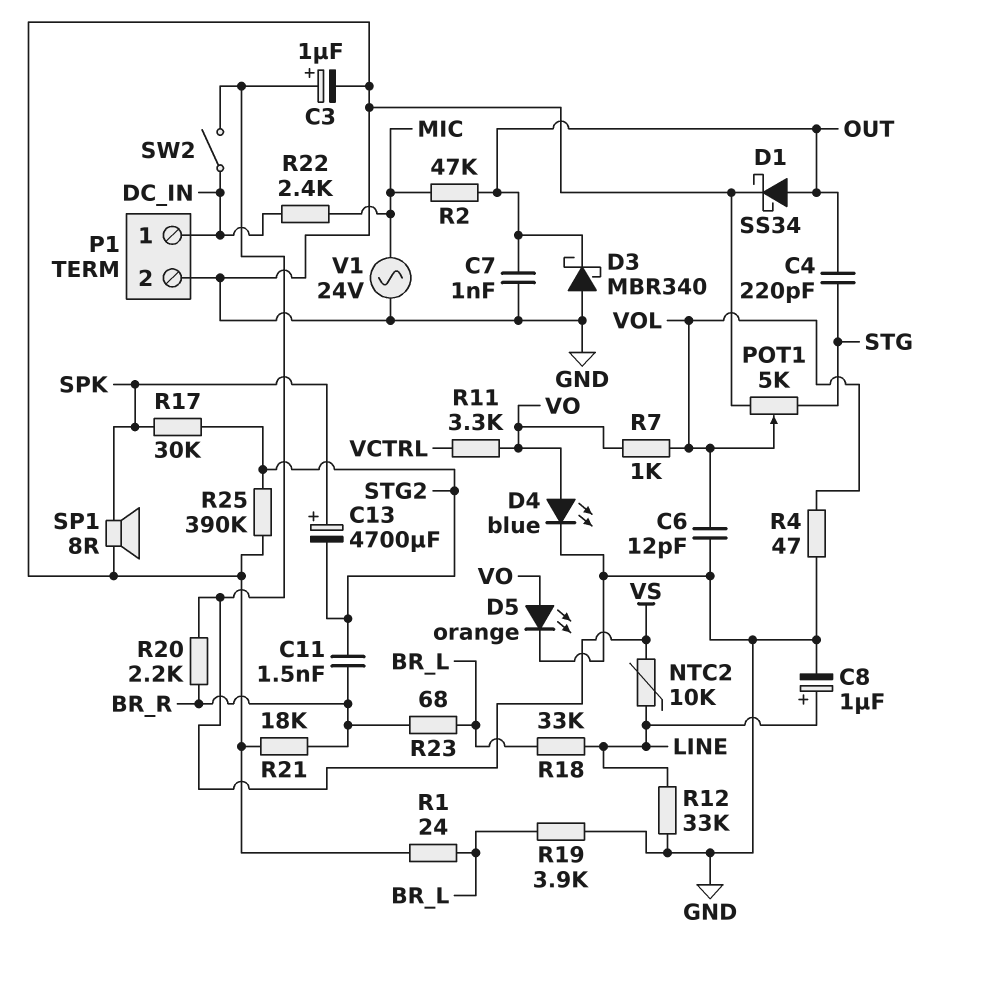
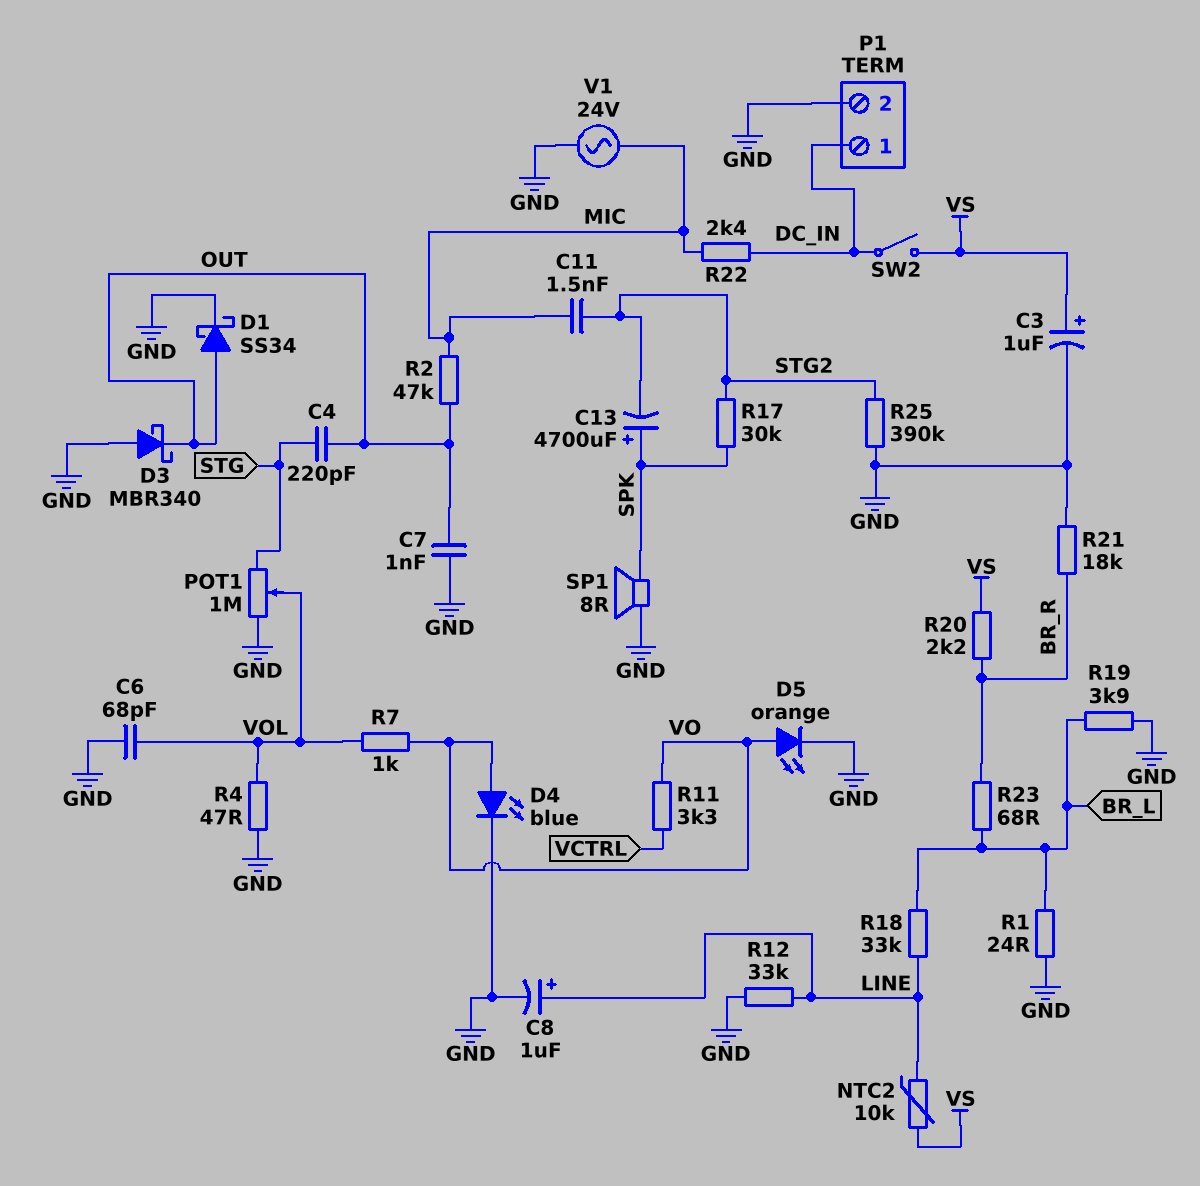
C6: 12pF (GND, VOL) -> 68pF (GND, VOL)
C11: 1.5nF (BR_R, STG2) -> 1.5nF (MIC, STG2)
POT1: 5k (GND, STG, wiper VOL) -> 1M (GND, STG, wiper VOL)

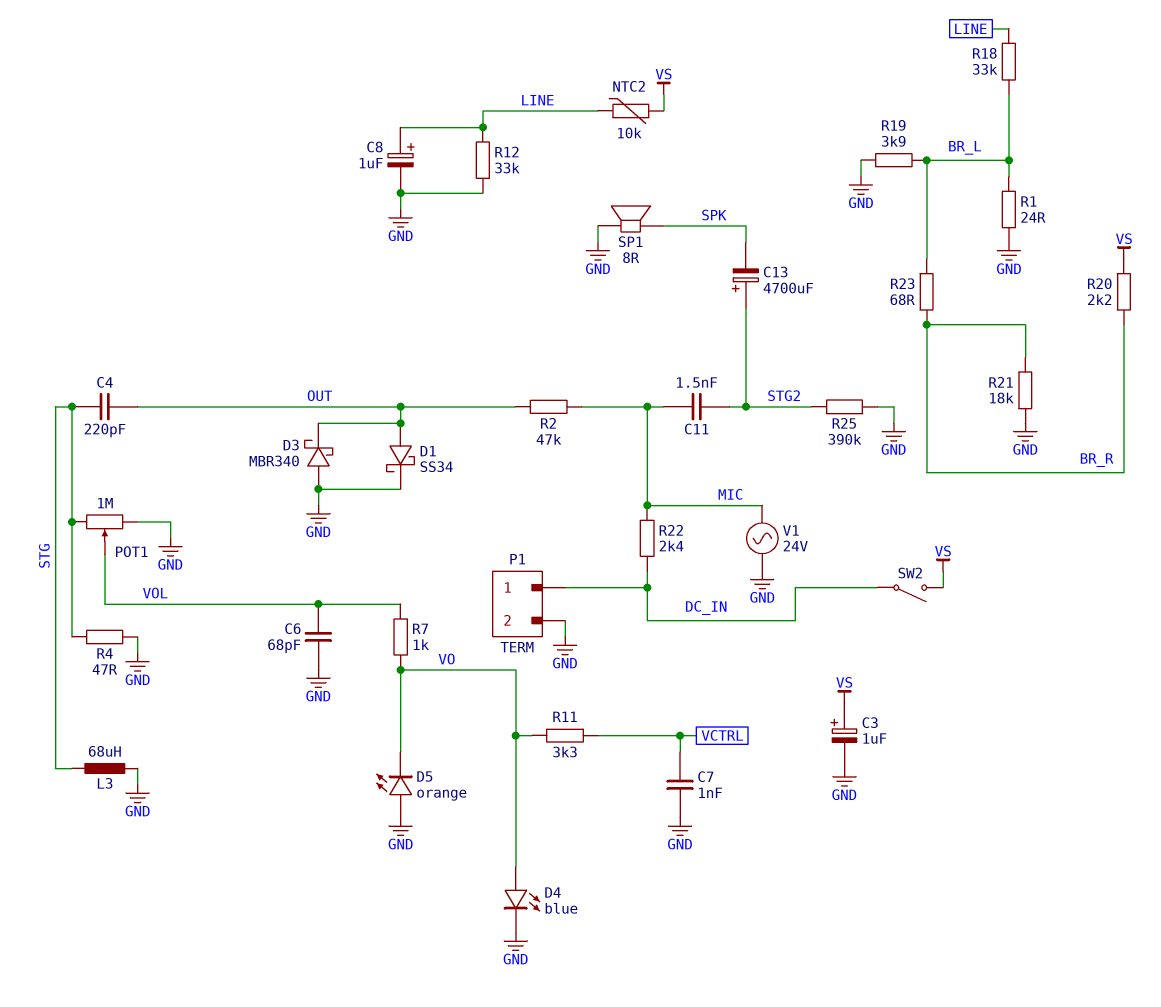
C7: 1nF (GND, OUT) -> 1nF (GND, VCTRL)
C13: 4700uF (plus SPK, minus STG2) -> 4700uF (plus STG2, minus SPK)
D5: LED orange (A VO, K GND) -> LED orange (A GND, K VO)
L3: none -> 68uH (GND, STG)
R4: 47 (GND, VOL) -> 47 (GND, STG)
R17: 30k (SPK, STG2) -> none

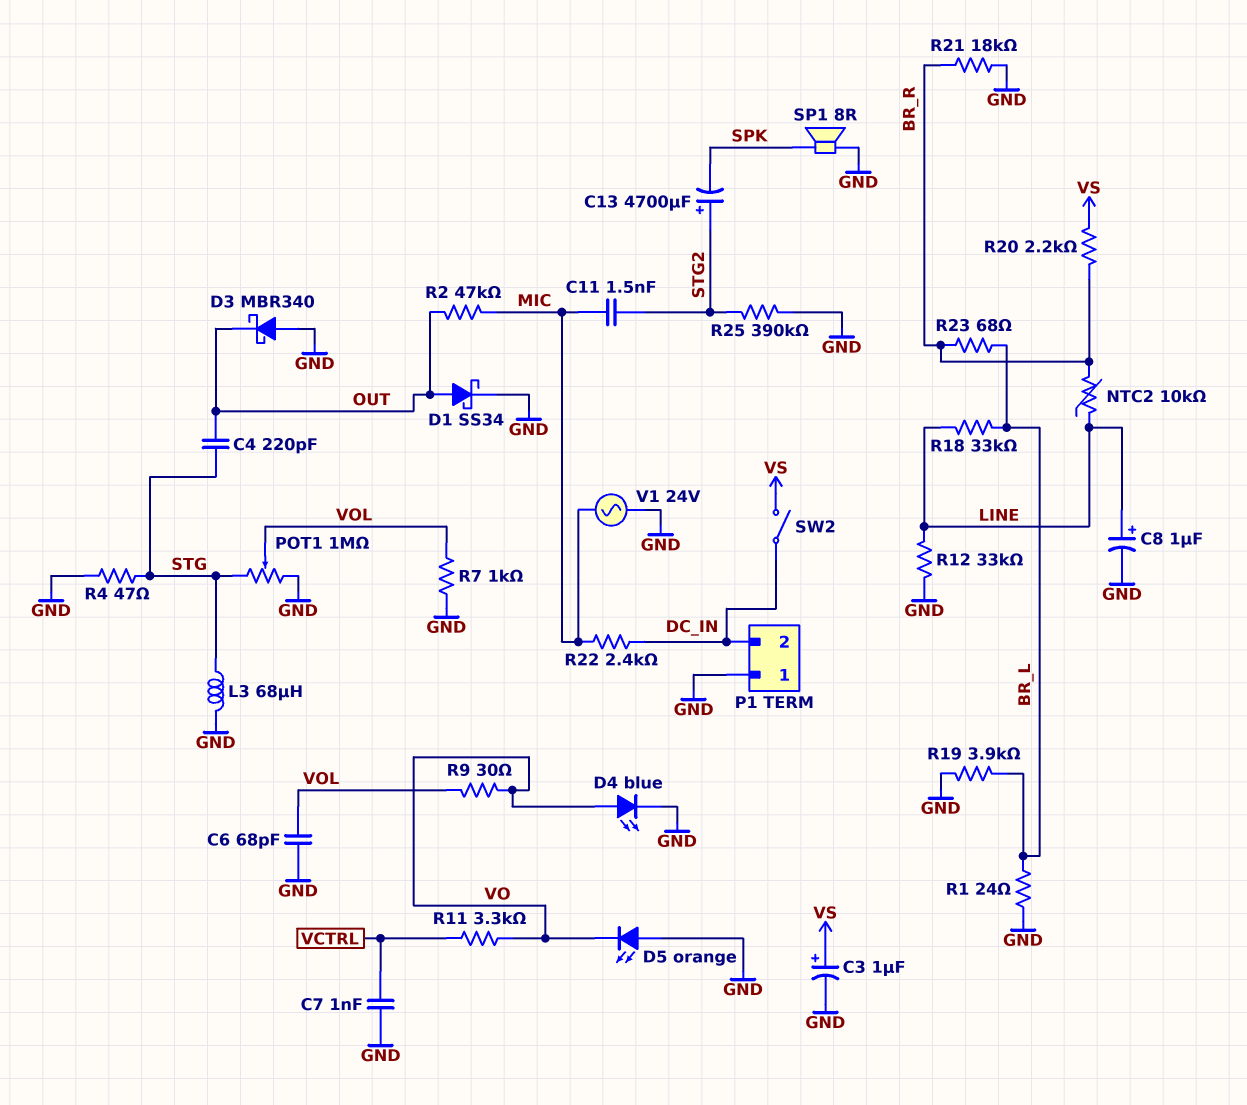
NTC2: 10k (LINE, VS) -> 10k (BR_R, LINE)
P1 pin 1: DC_IN -> GND
P1 pin 2: GND -> DC_IN
R7: 1k (VO, VOL) -> 1k (GND, VOL)
R9: none -> 30 (VO, VOL)

